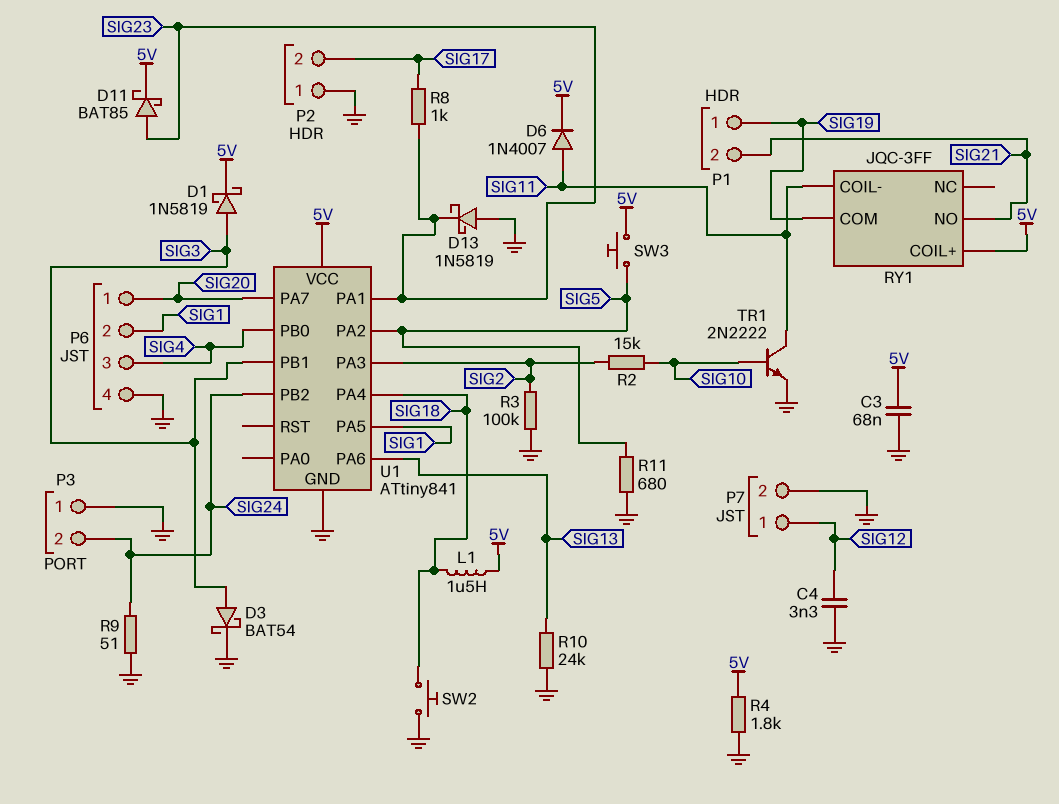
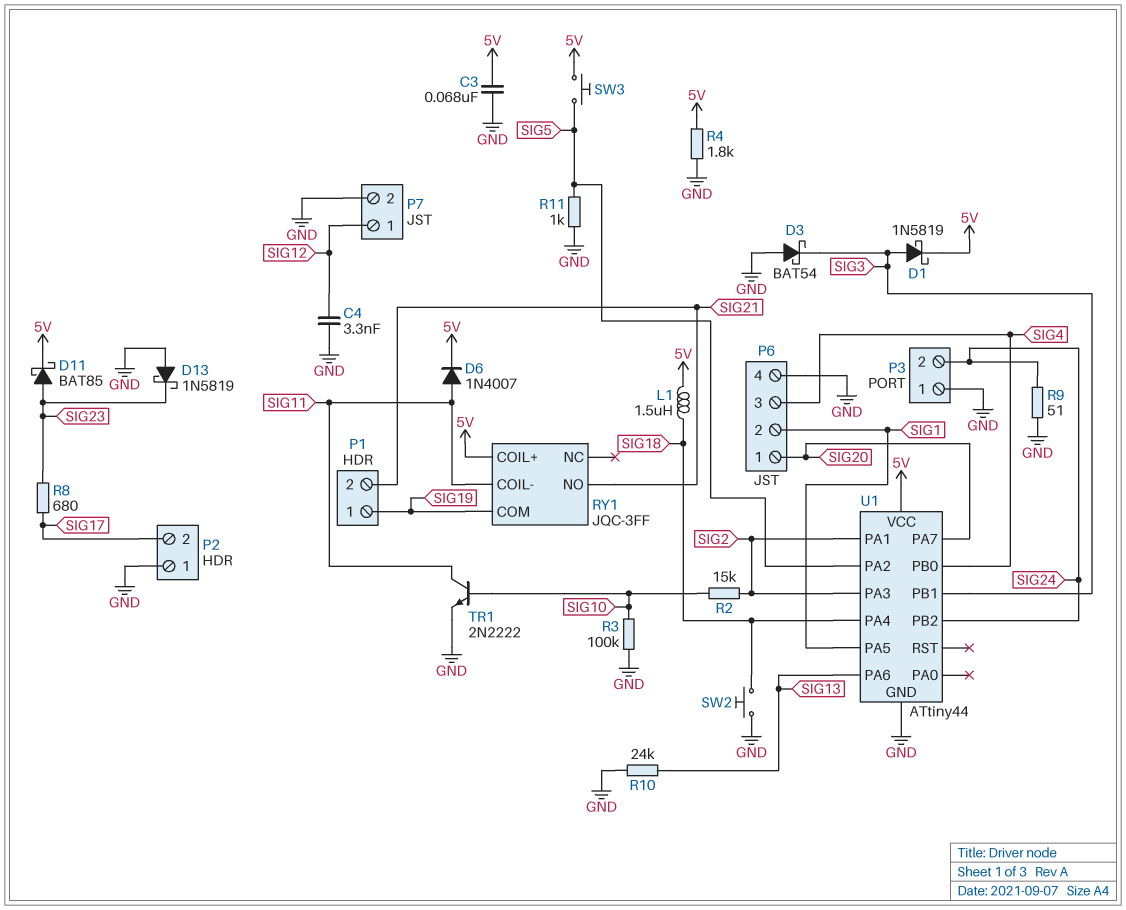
D3: schottky BAT54 (A SIG3, K GND) -> schottky BAT54 (A GND, K SIG3)
R3: 100k (GND, SIG2) -> 100k (GND, SIG10)
R8: 1k (SIG17, SIG23) -> 680 (SIG17, SIG23)
R11: 680 (GND, SIG5) -> 1k (GND, SIG5)
U1: ATtiny841 -> ATtiny44
U1 pin PA1: SIG23 -> SIG2

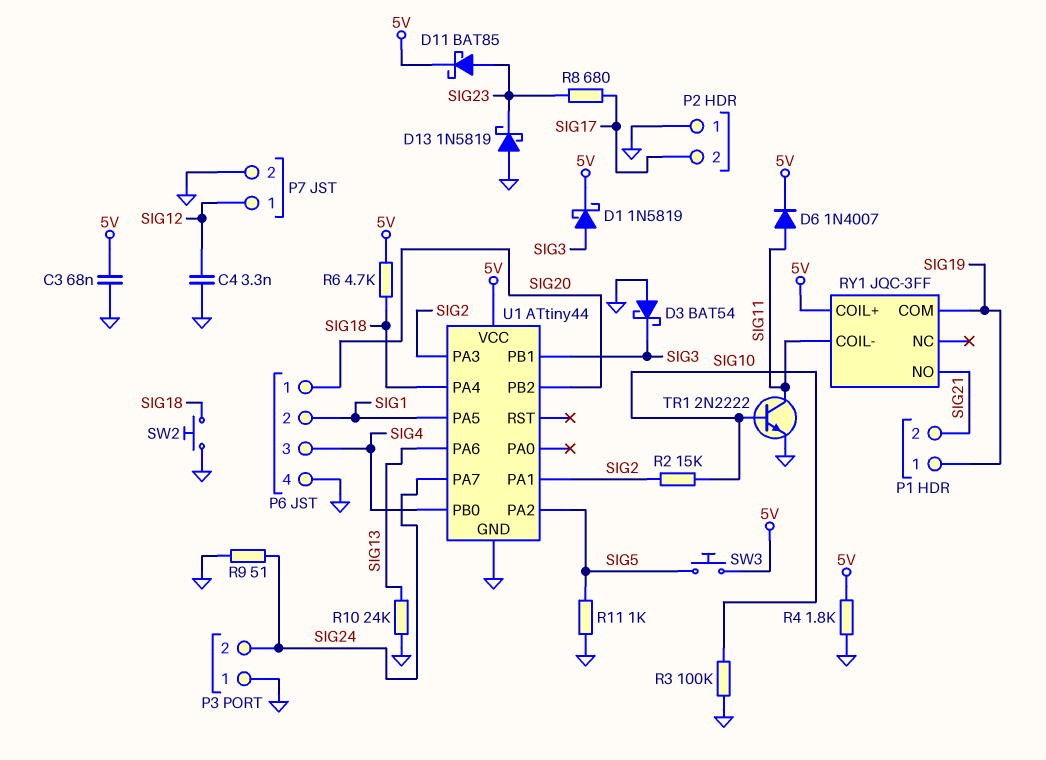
L1: 1.5uH (5V, SIG18) -> none
R6: none -> 4.7k (5V, SIG18)
U1 pin PA7: SIG20 -> SIG24
U1 pin PB2: SIG24 -> SIG20

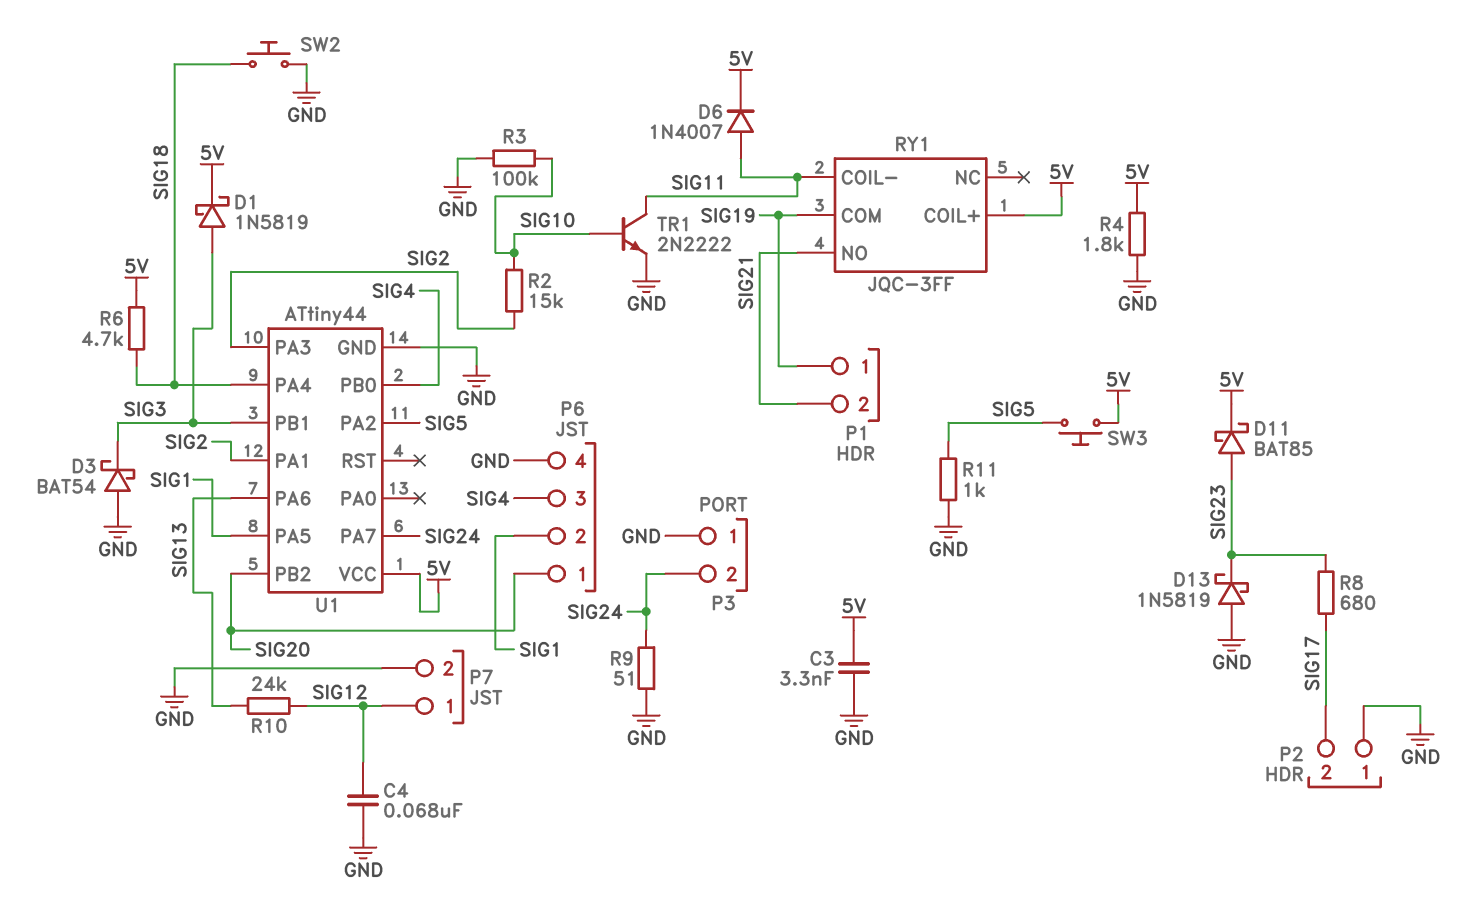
C3: 68nF (5V, GND) -> 3.3nF (5V, GND)
C4: 3.3nF (GND, SIG12) -> 68nF (GND, SIG12)
R10: 24k (GND, SIG13) -> 24k (SIG12, SIG13)

